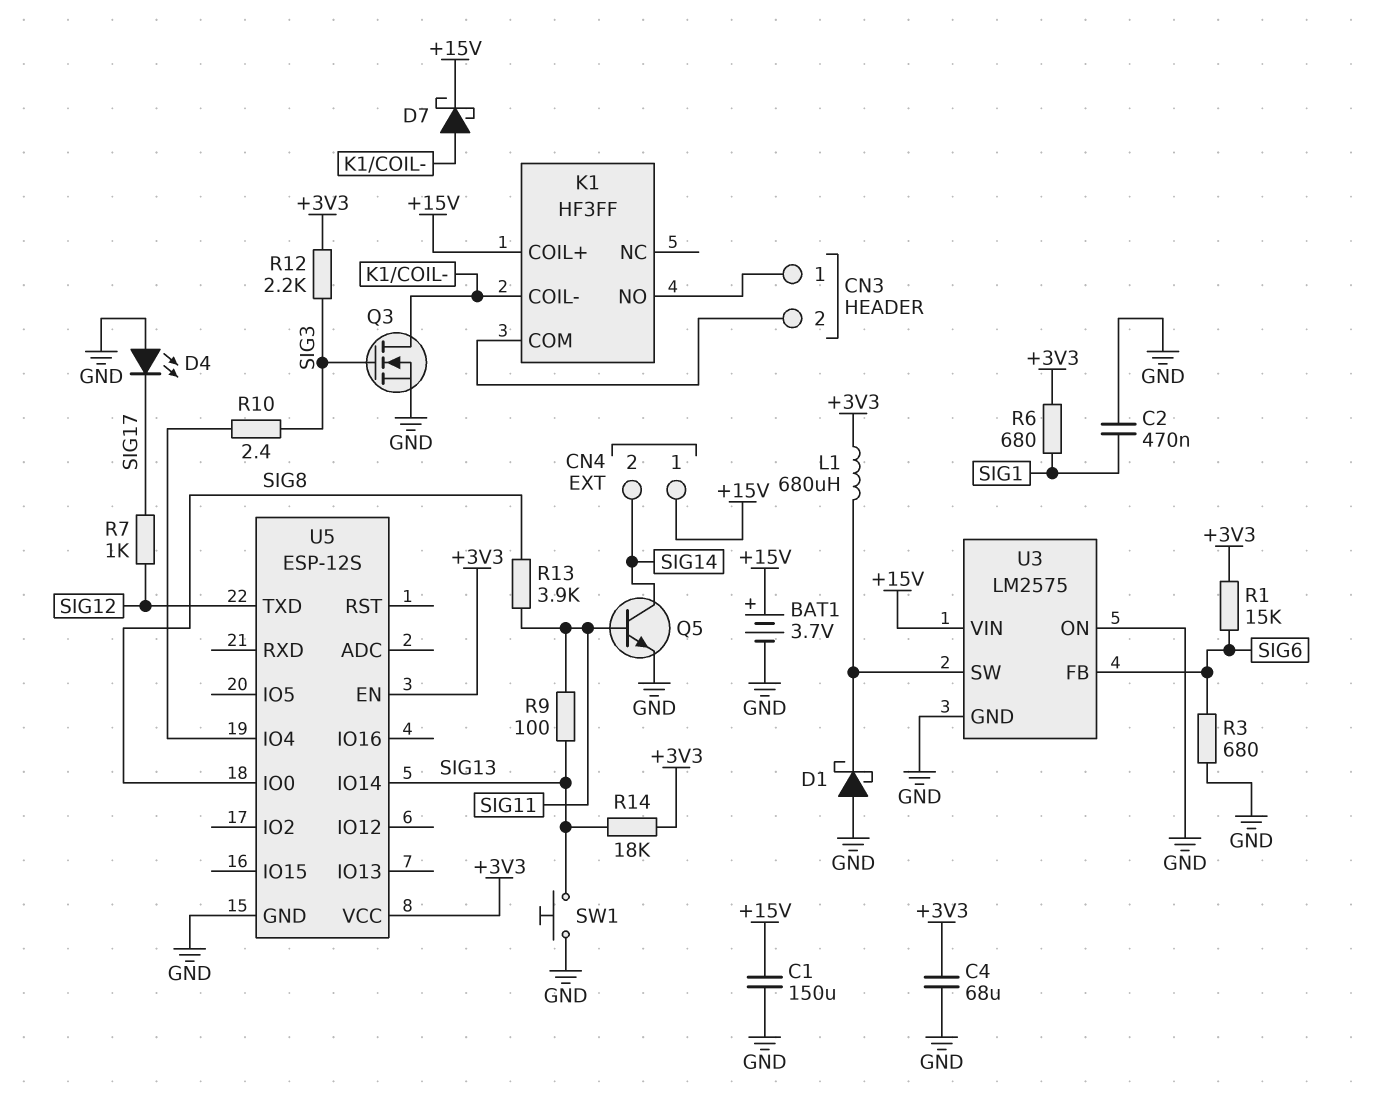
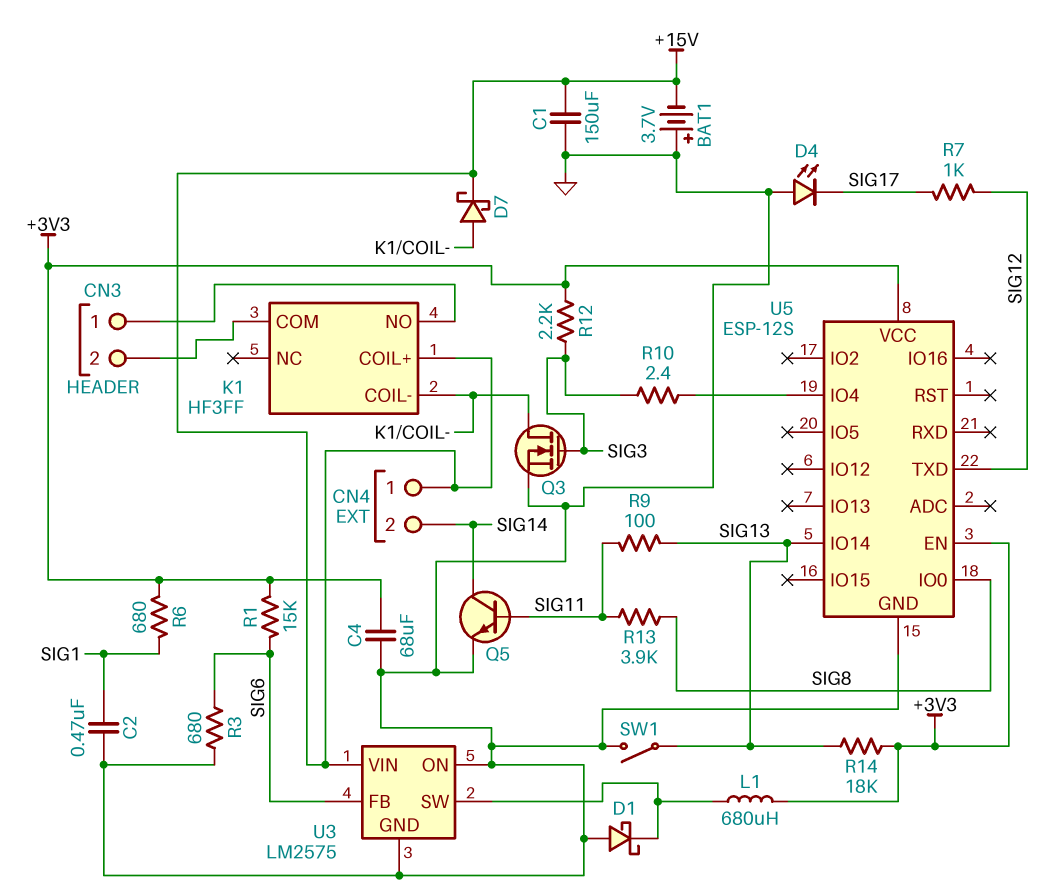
BAT1: 3.7V (plus +15V, minus GND) -> 3.7V (plus GND, minus +15V)
SW1: button (GND, SIG13) -> switch (GND, SIG13)

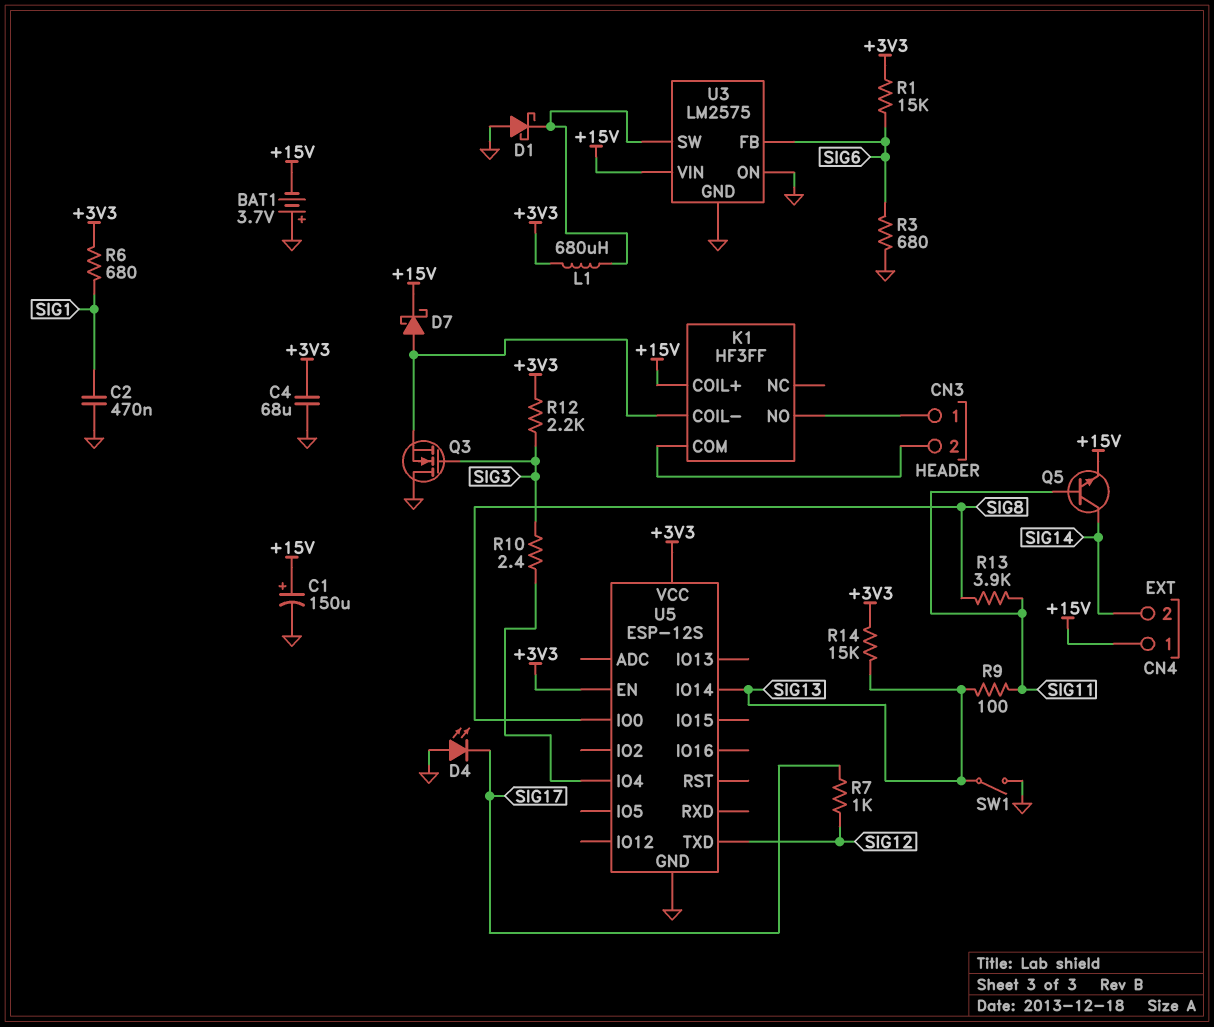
C1: 150uF (+15V, GND) -> 150uF (plus +15V, minus GND)
Q3: NMOS (G SIG3, D K1/COIL-, S GND) -> NMOS (G SIG3, D GND, S K1/COIL-)
Q5: NPN (B SIG11, C SIG14, E GND) -> NPN (B SIG11, C SIG14, E +15V)
R14: 18k (+3V3, SIG13) -> 15k (+3V3, SIG13)

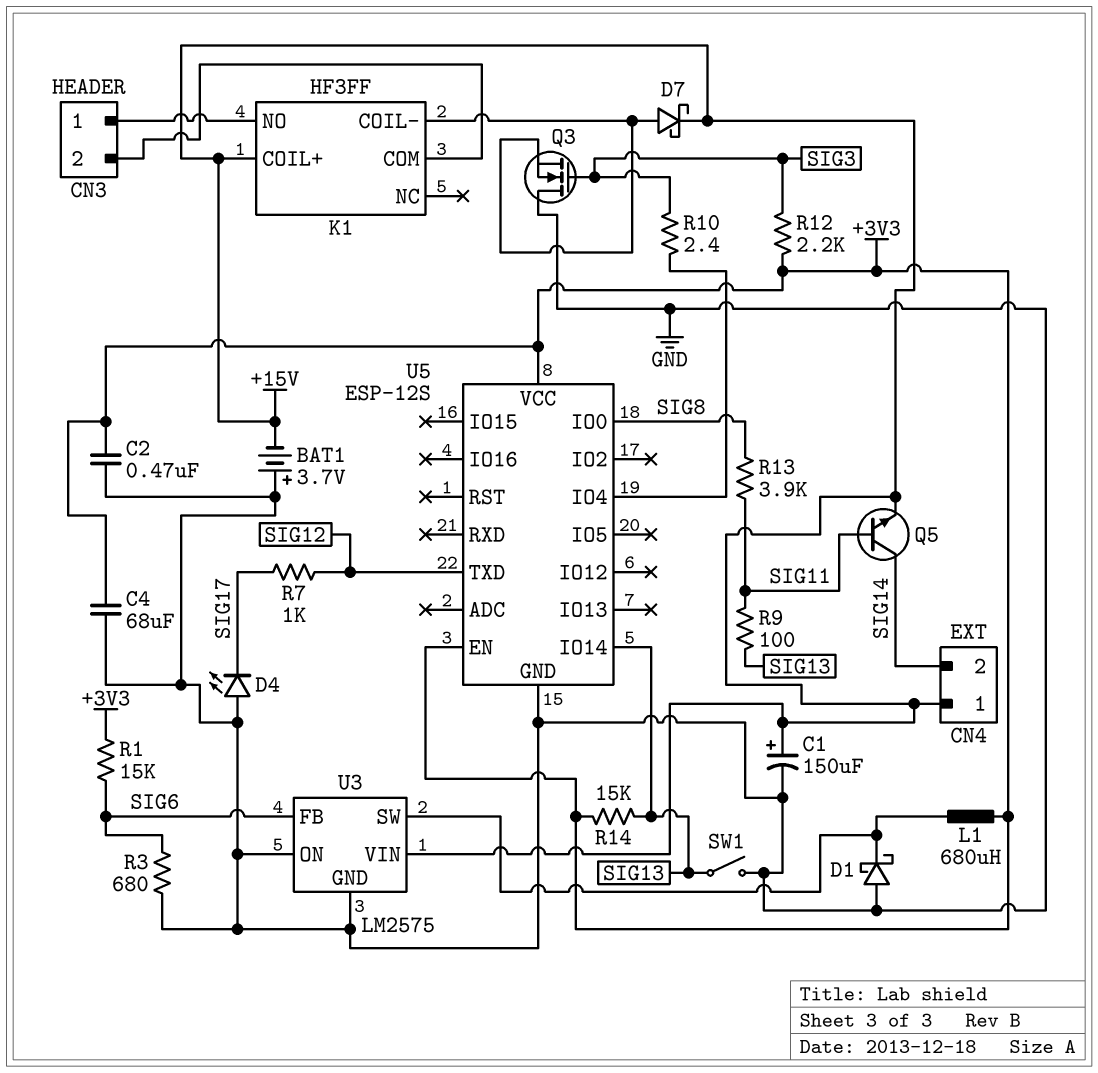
C2: 470nF (GND, SIG1) -> 470nF (+3V3, GND)
R6: 680 (+3V3, SIG1) -> none

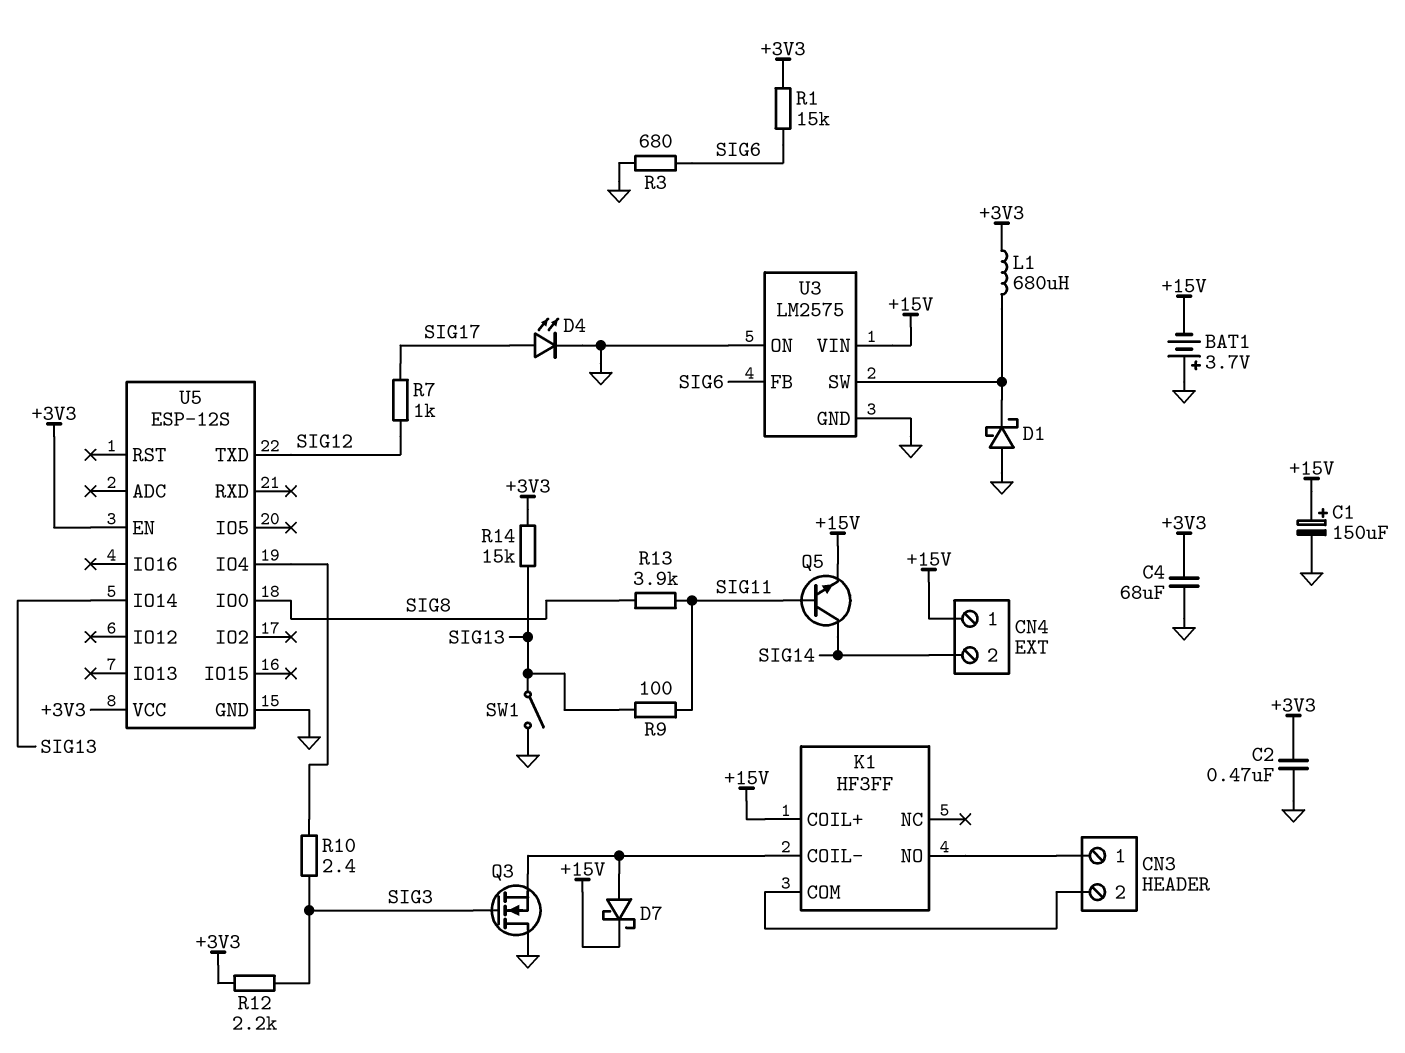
D4: LED (A GND, K SIG17) -> LED (A SIG17, K GND)

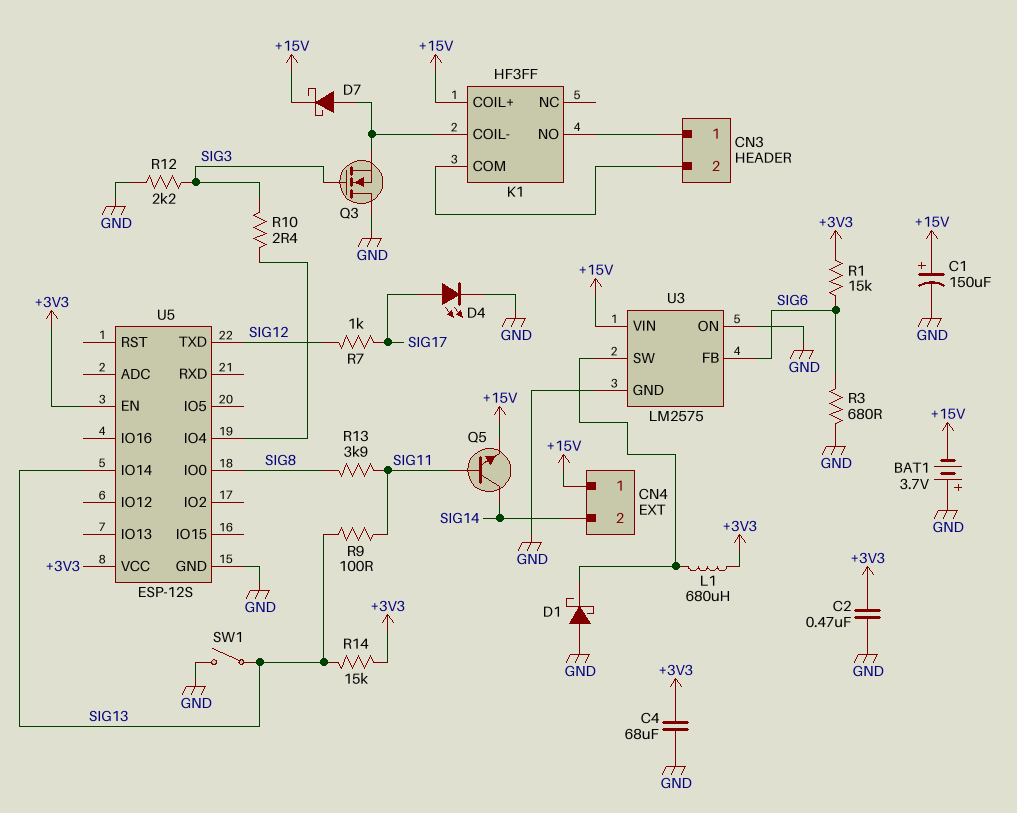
R12: 2.2k (+3V3, SIG3) -> 2.2k (GND, SIG3)

